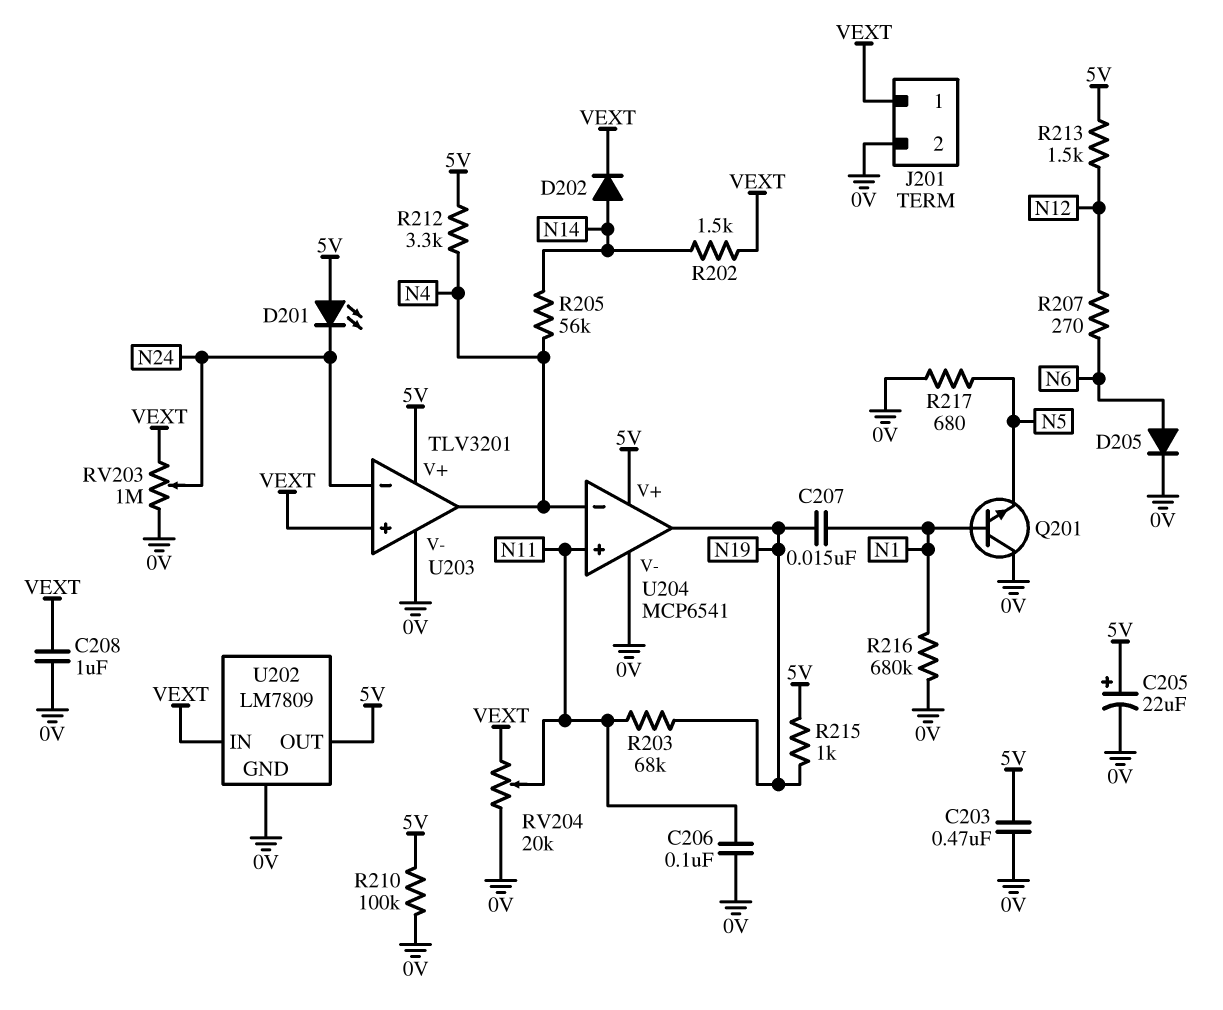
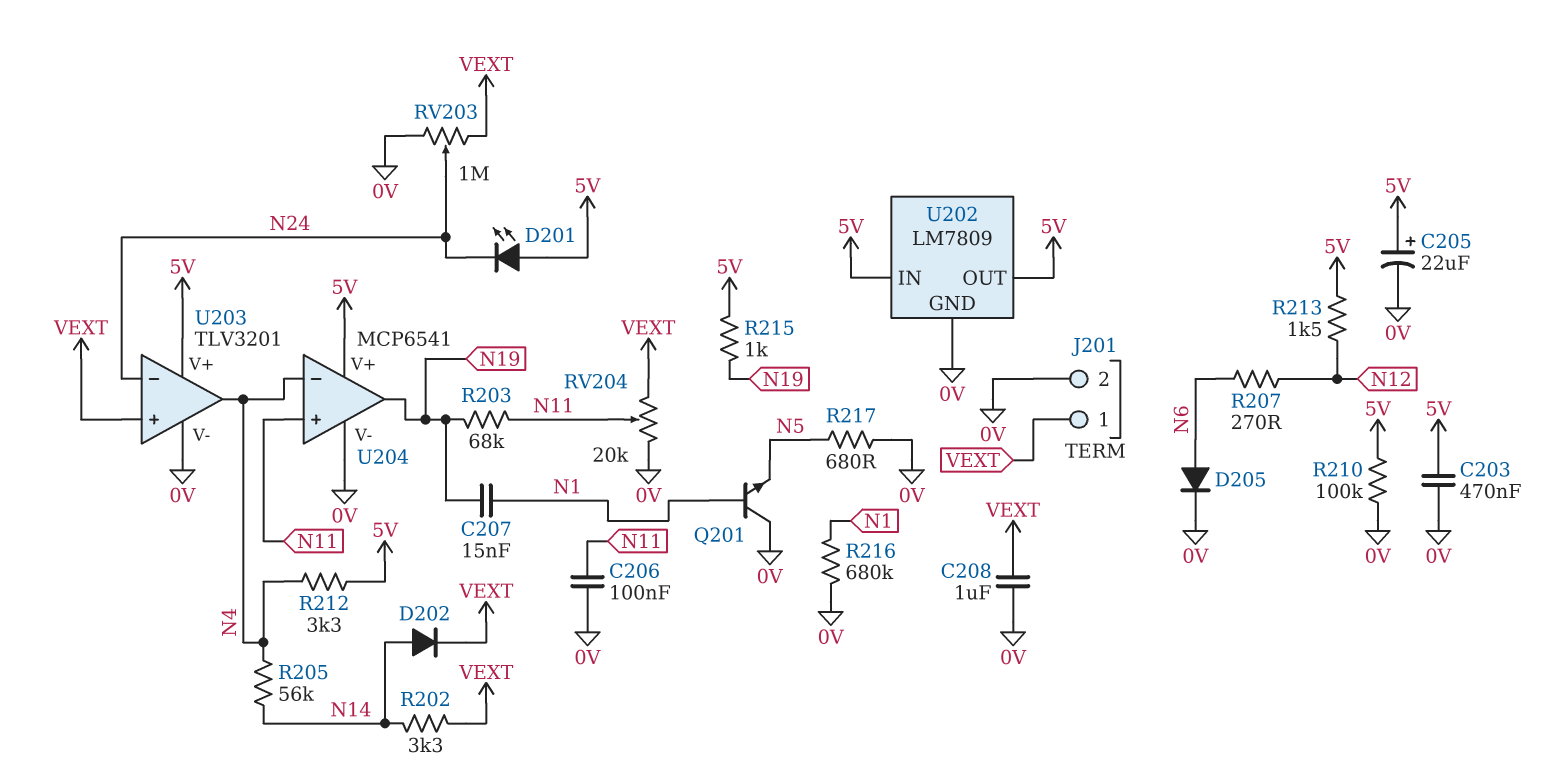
R202: 1.5k (N14, VEXT) -> 3.3k (N14, VEXT)
U202 pin IN: VEXT -> 5V

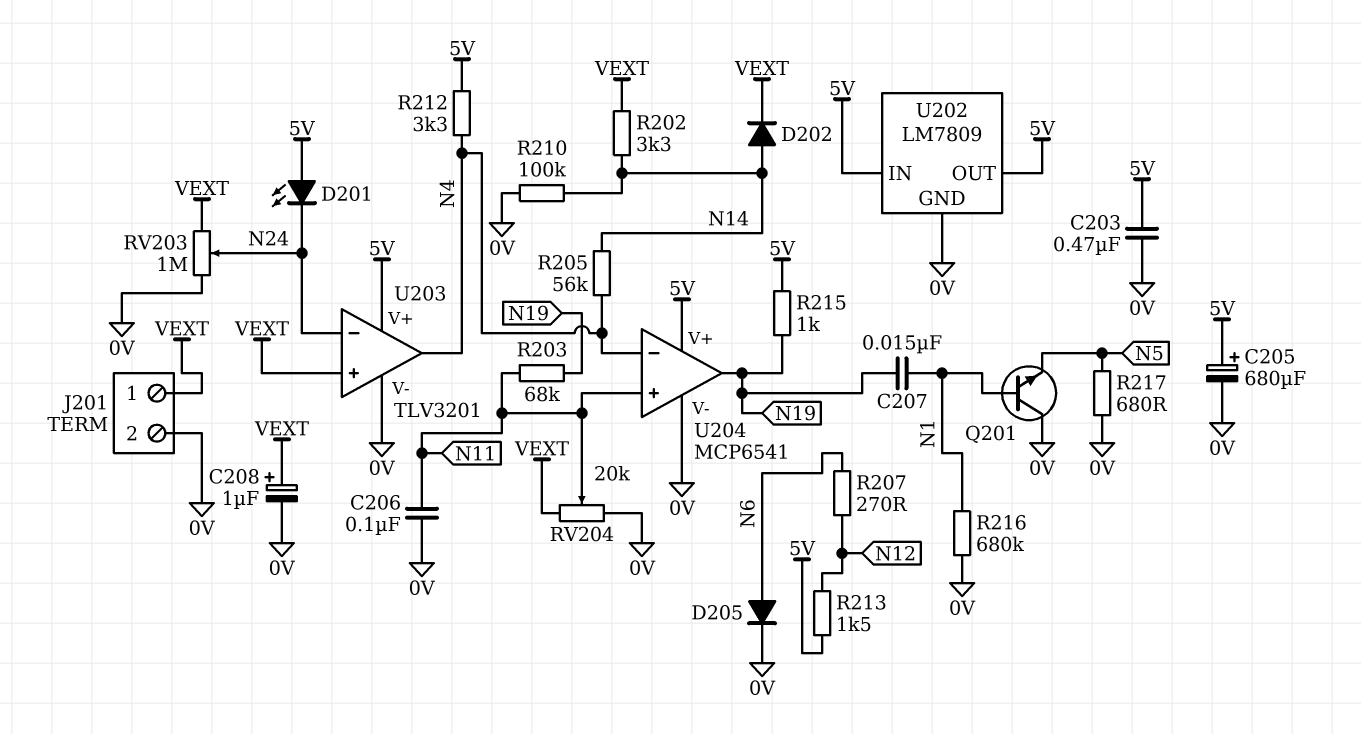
C205: 22uF (plus 5V, minus 0V) -> 680uF (plus 5V, minus 0V)
C208: 1uF (0V, VEXT) -> 1uF (plus VEXT, minus 0V)
R210: 100k (0V, 5V) -> 100k (0V, N14)

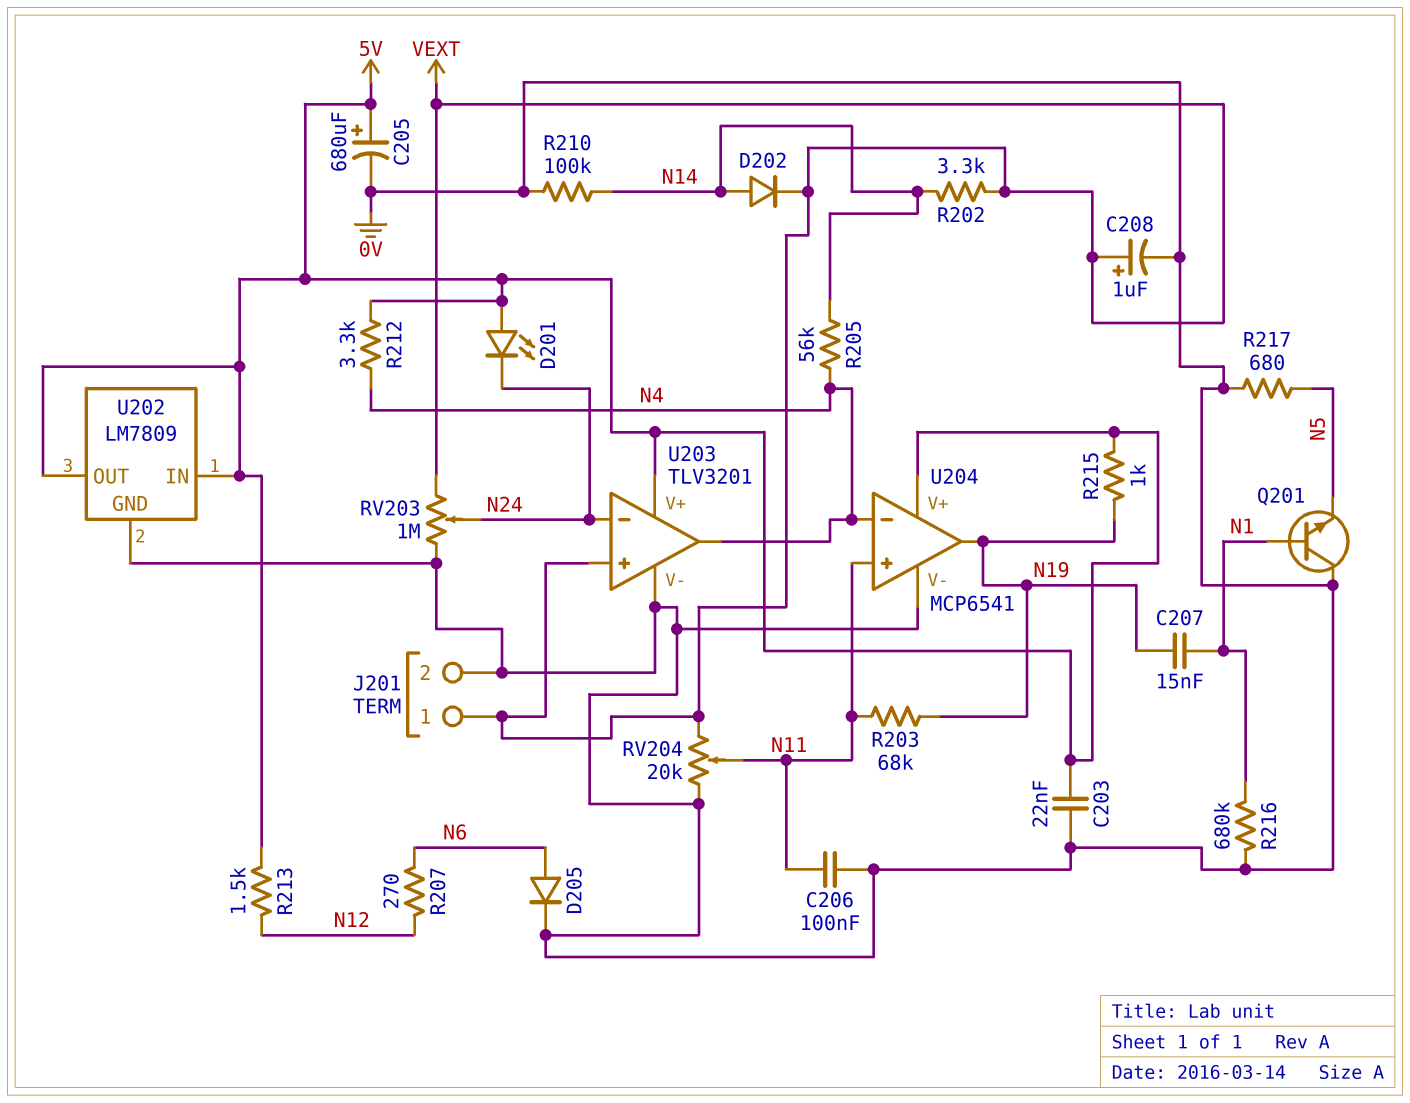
C203: 470nF (0V, 5V) -> 22nF (0V, 5V)

